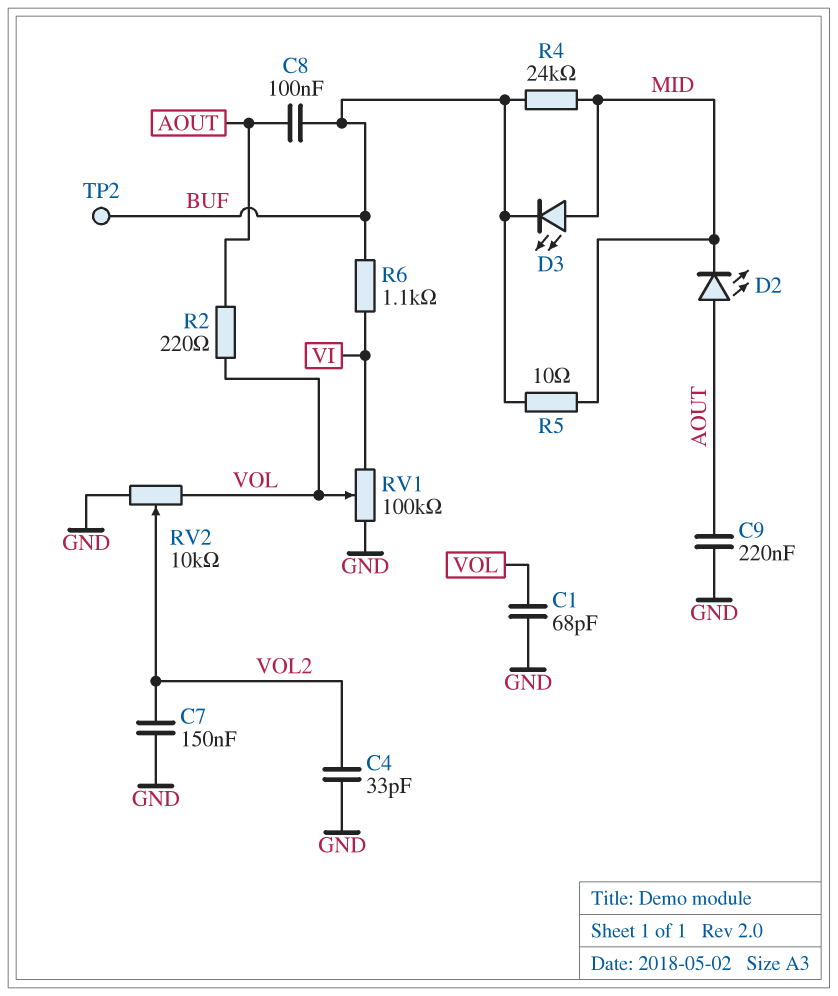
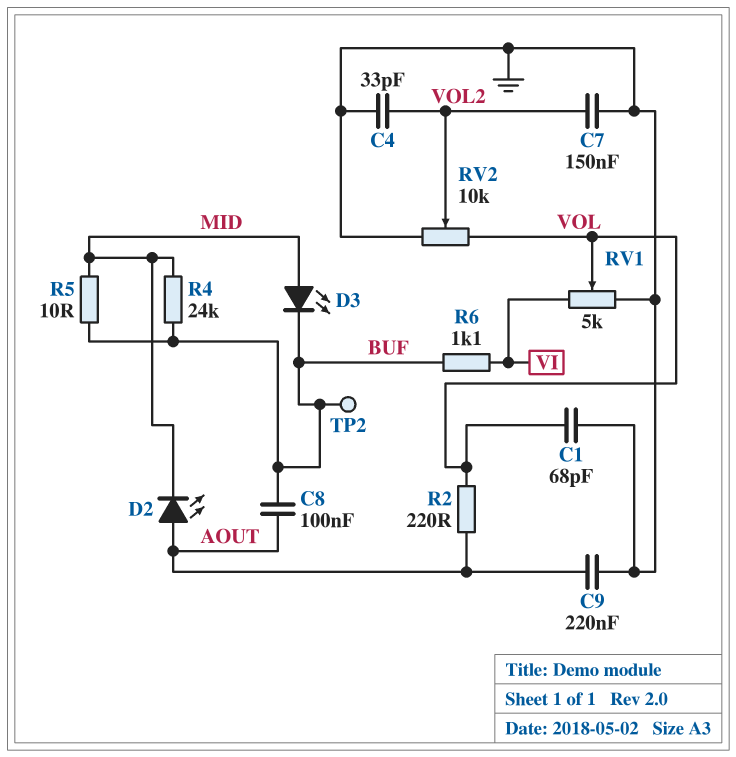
RV1: 100k (GND, VI, wiper VOL) -> 5k (GND, VI, wiper VOL)

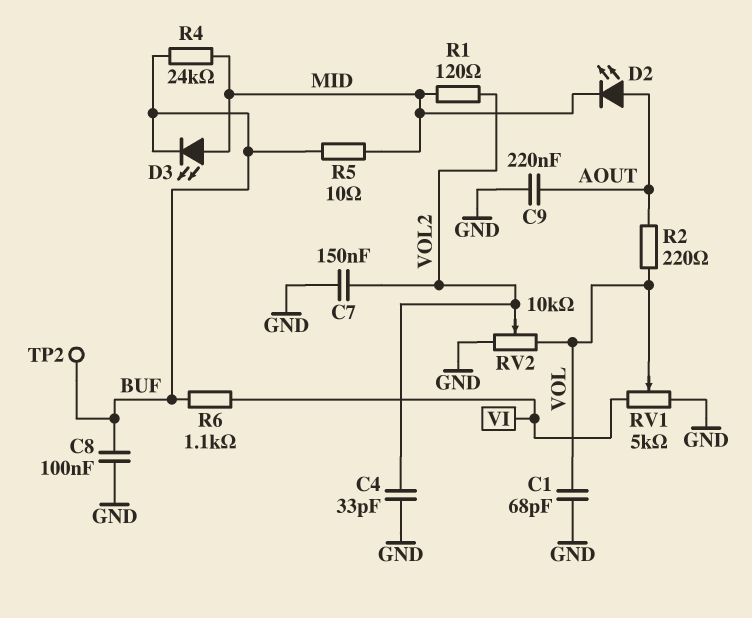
C8: 100nF (AOUT, BUF) -> 100nF (BUF, GND)
R1: none -> 120 (MID, VOL2)

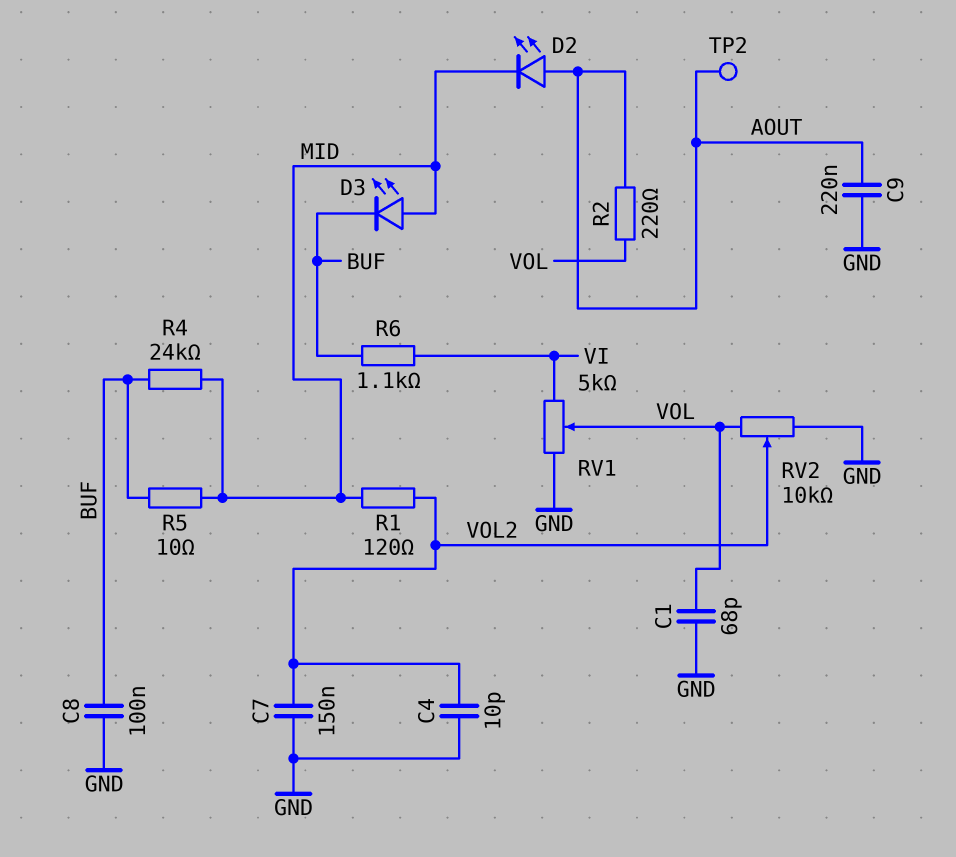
C4: 33pF (GND, VOL2) -> 10pF (GND, VOL2)
TP2: test point (BUF) -> test point (AOUT)

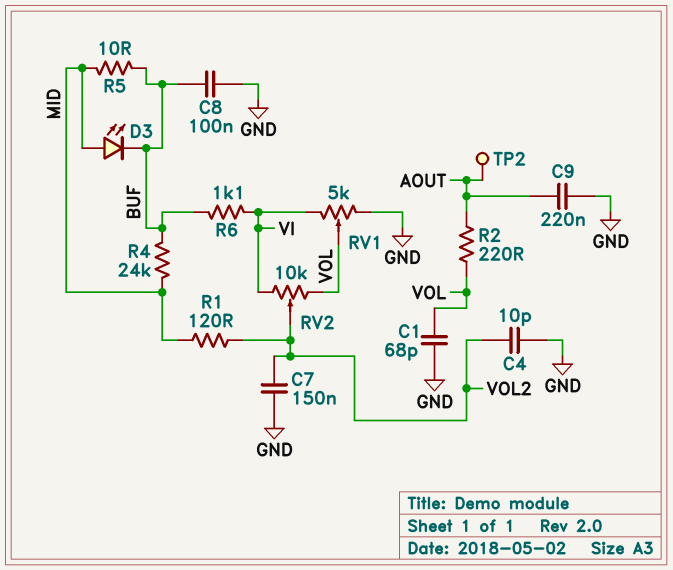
D2: LED (A AOUT, K MID) -> none
RV2: 10k (GND, VOL, wiper VOL2) -> 10k (VI, VOL, wiper VOL2)

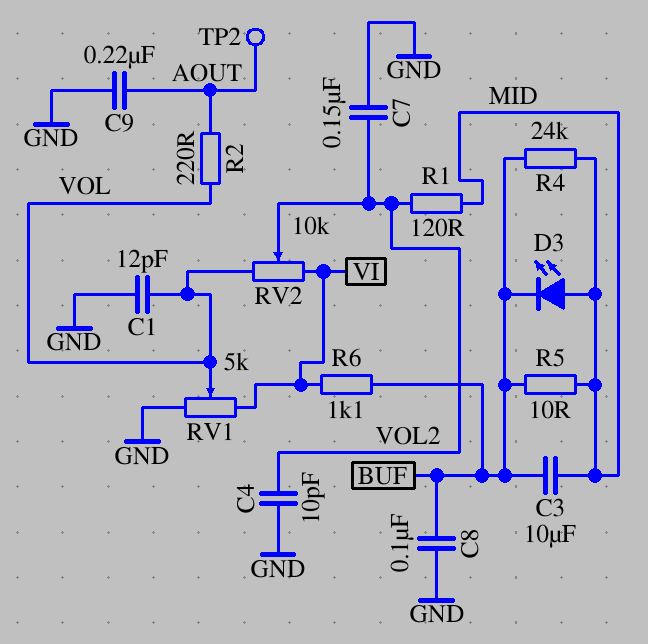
C1: 68pF (GND, VOL) -> 12pF (GND, VOL)
C3: none -> 10uF (BUF, MID)

